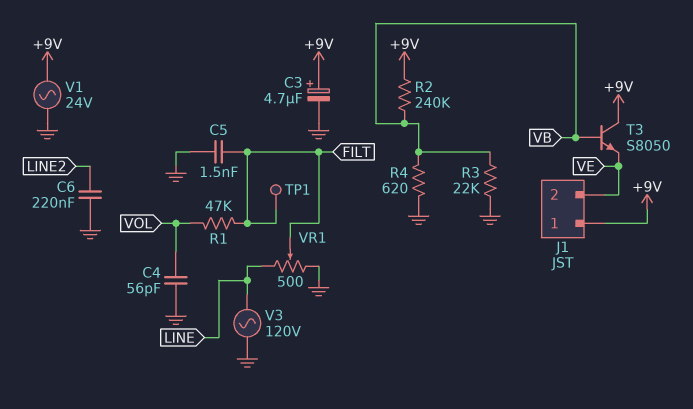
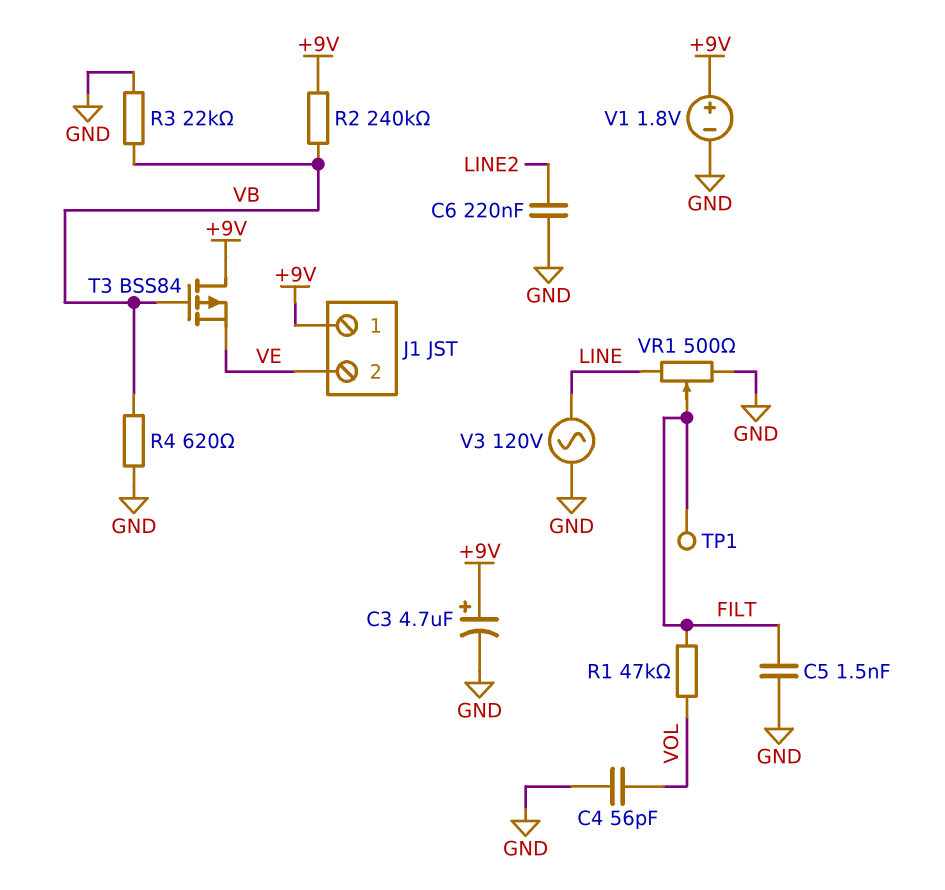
T3: NPN S8050 (B VB, C +9V, E VE) -> PMOS BSS84 (G VB, D +9V, S VE)
V1: AC 24V (+9V, GND) -> 1.8V (plus +9V, minus GND)

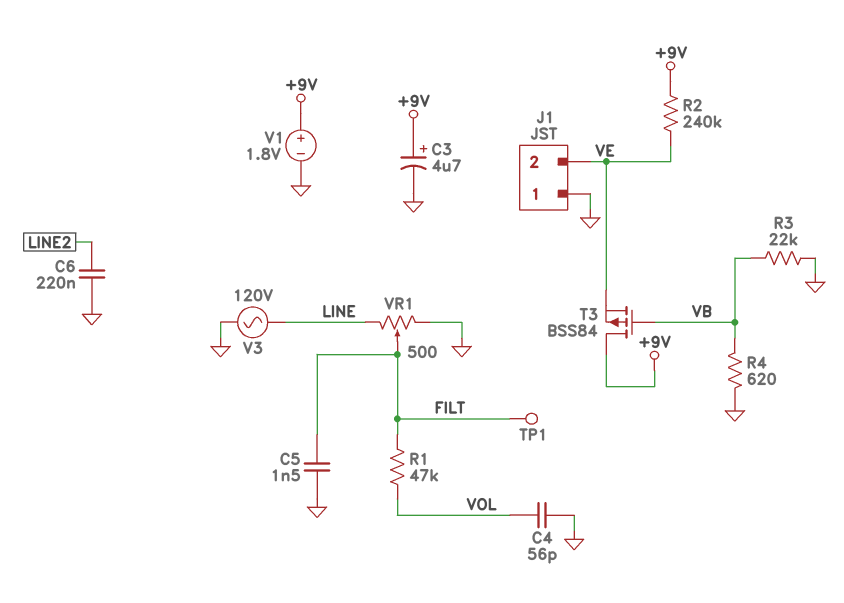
J1 pin 1: +9V -> GND
R2: 240k (+9V, VB) -> 240k (+9V, VE)

